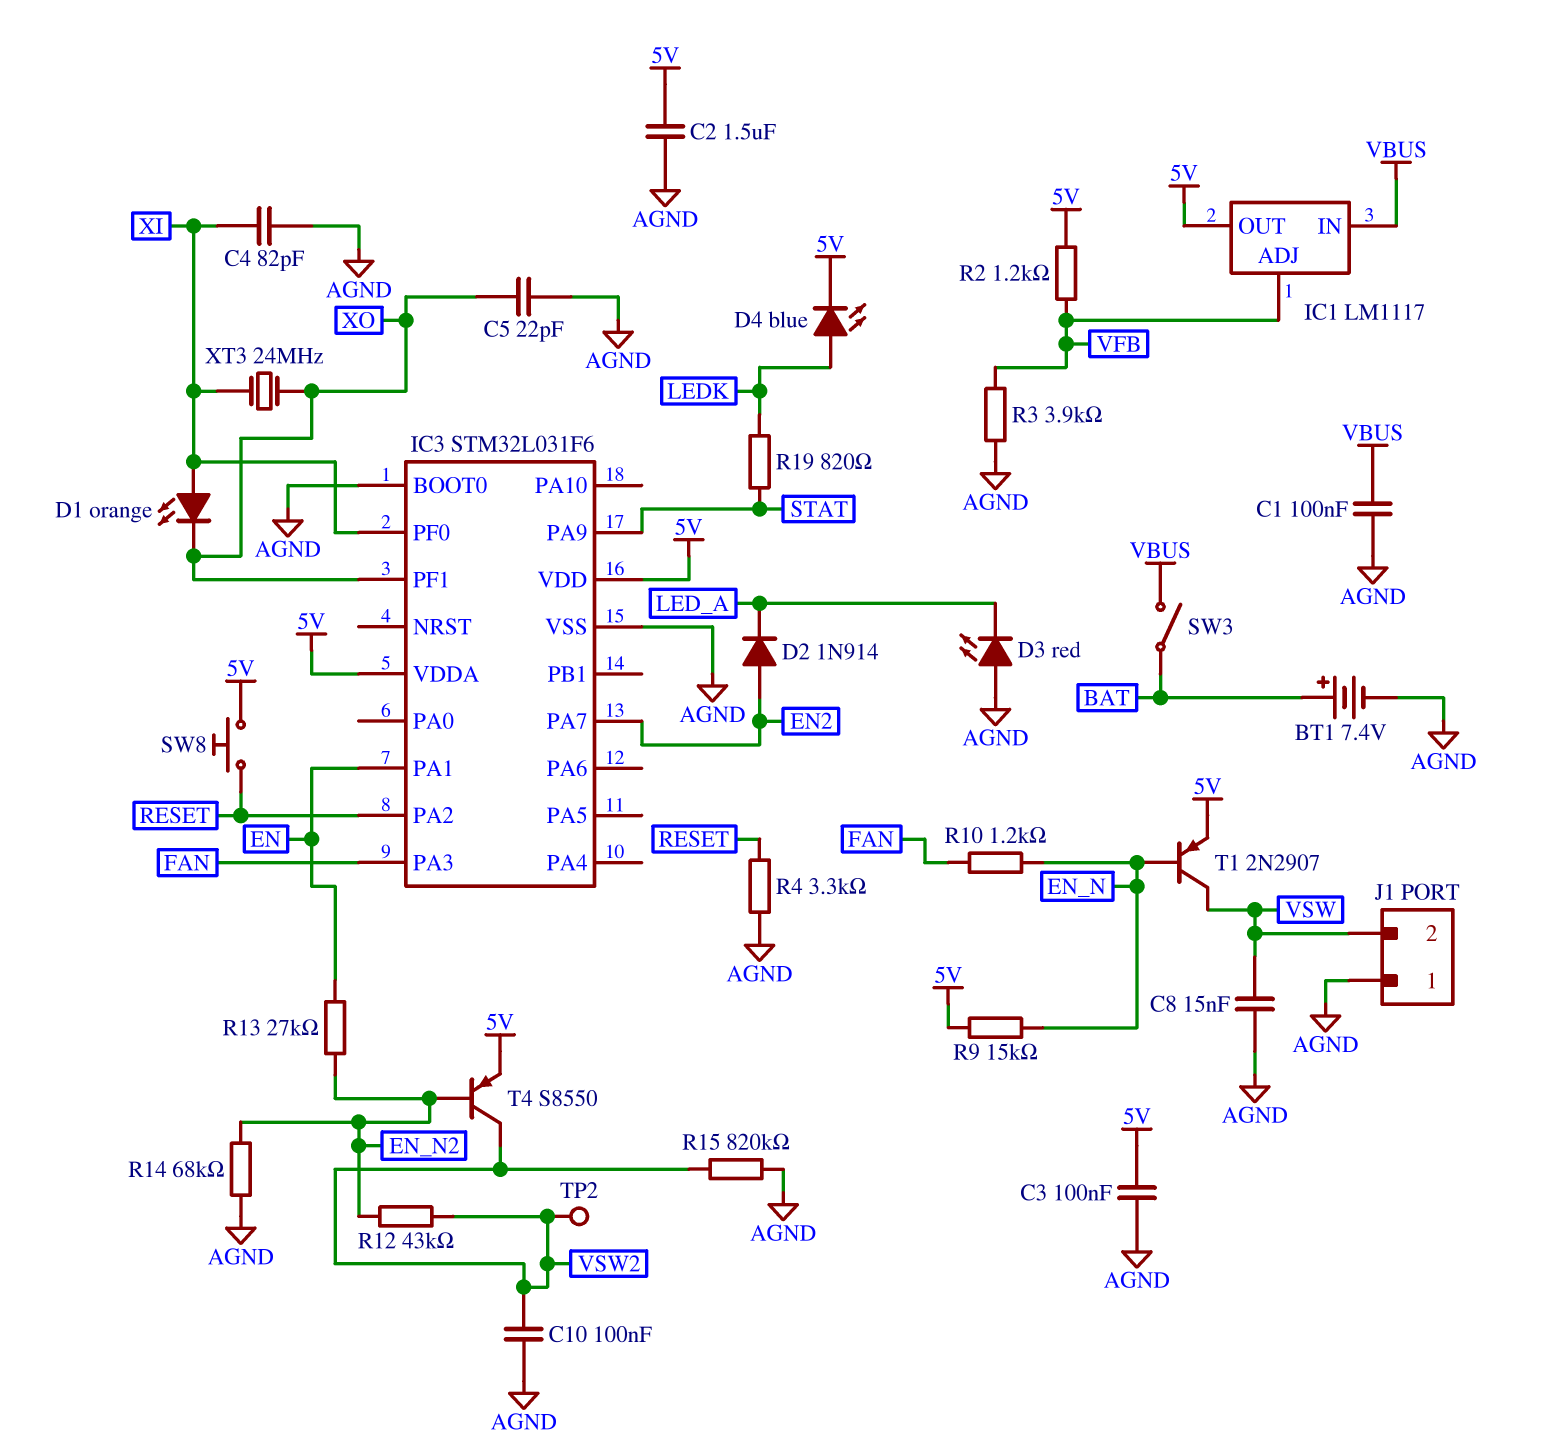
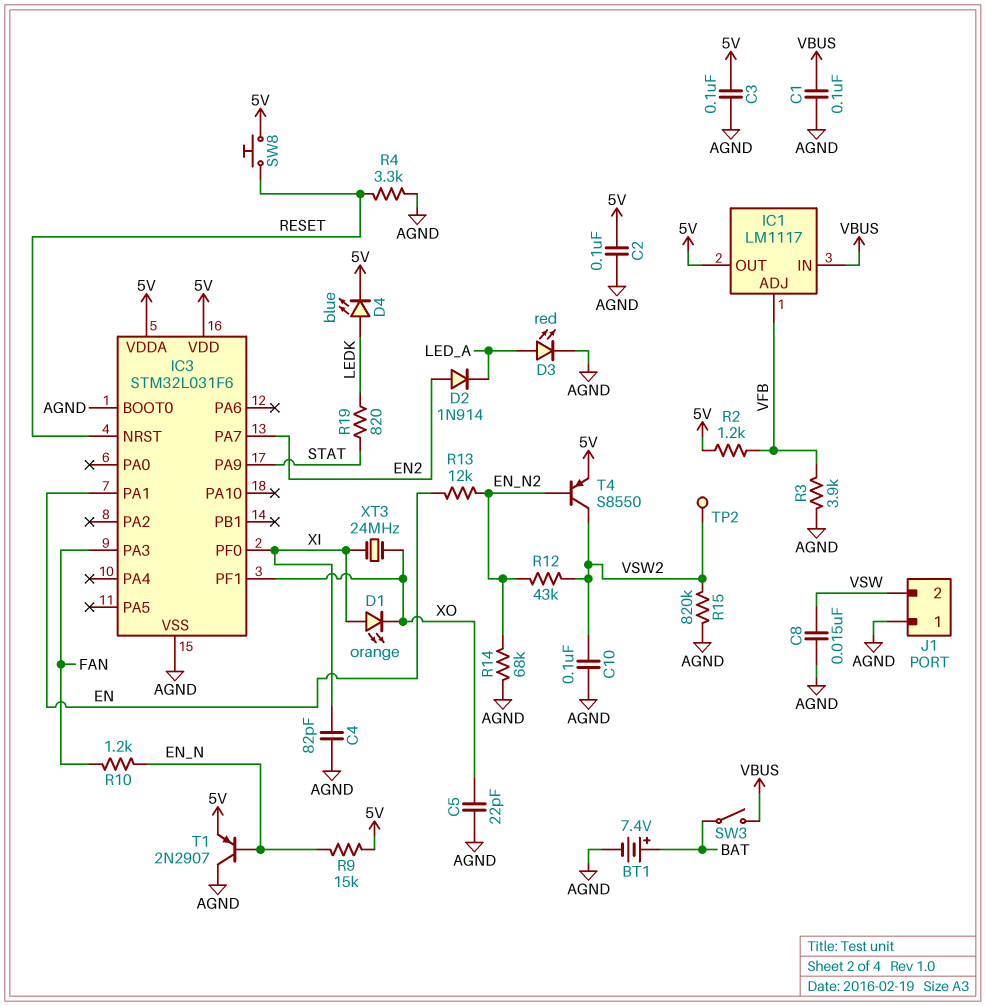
C2: 1.5uF (5V, AGND) -> 100nF (5V, AGND)
D3: LED red (A AGND, K LED_A) -> LED red (A LED_A, K AGND)
IC3 pin NRST: none -> RESET
IC3 pin PA2: RESET -> none
R13: 27k (EN, EN_N2) -> 12k (EN, EN_N2)
T1: PNP 2N2907 (B EN_N, C VSW, E 5V) -> PNP 2N2907 (B EN_N, C AGND, E 5V)

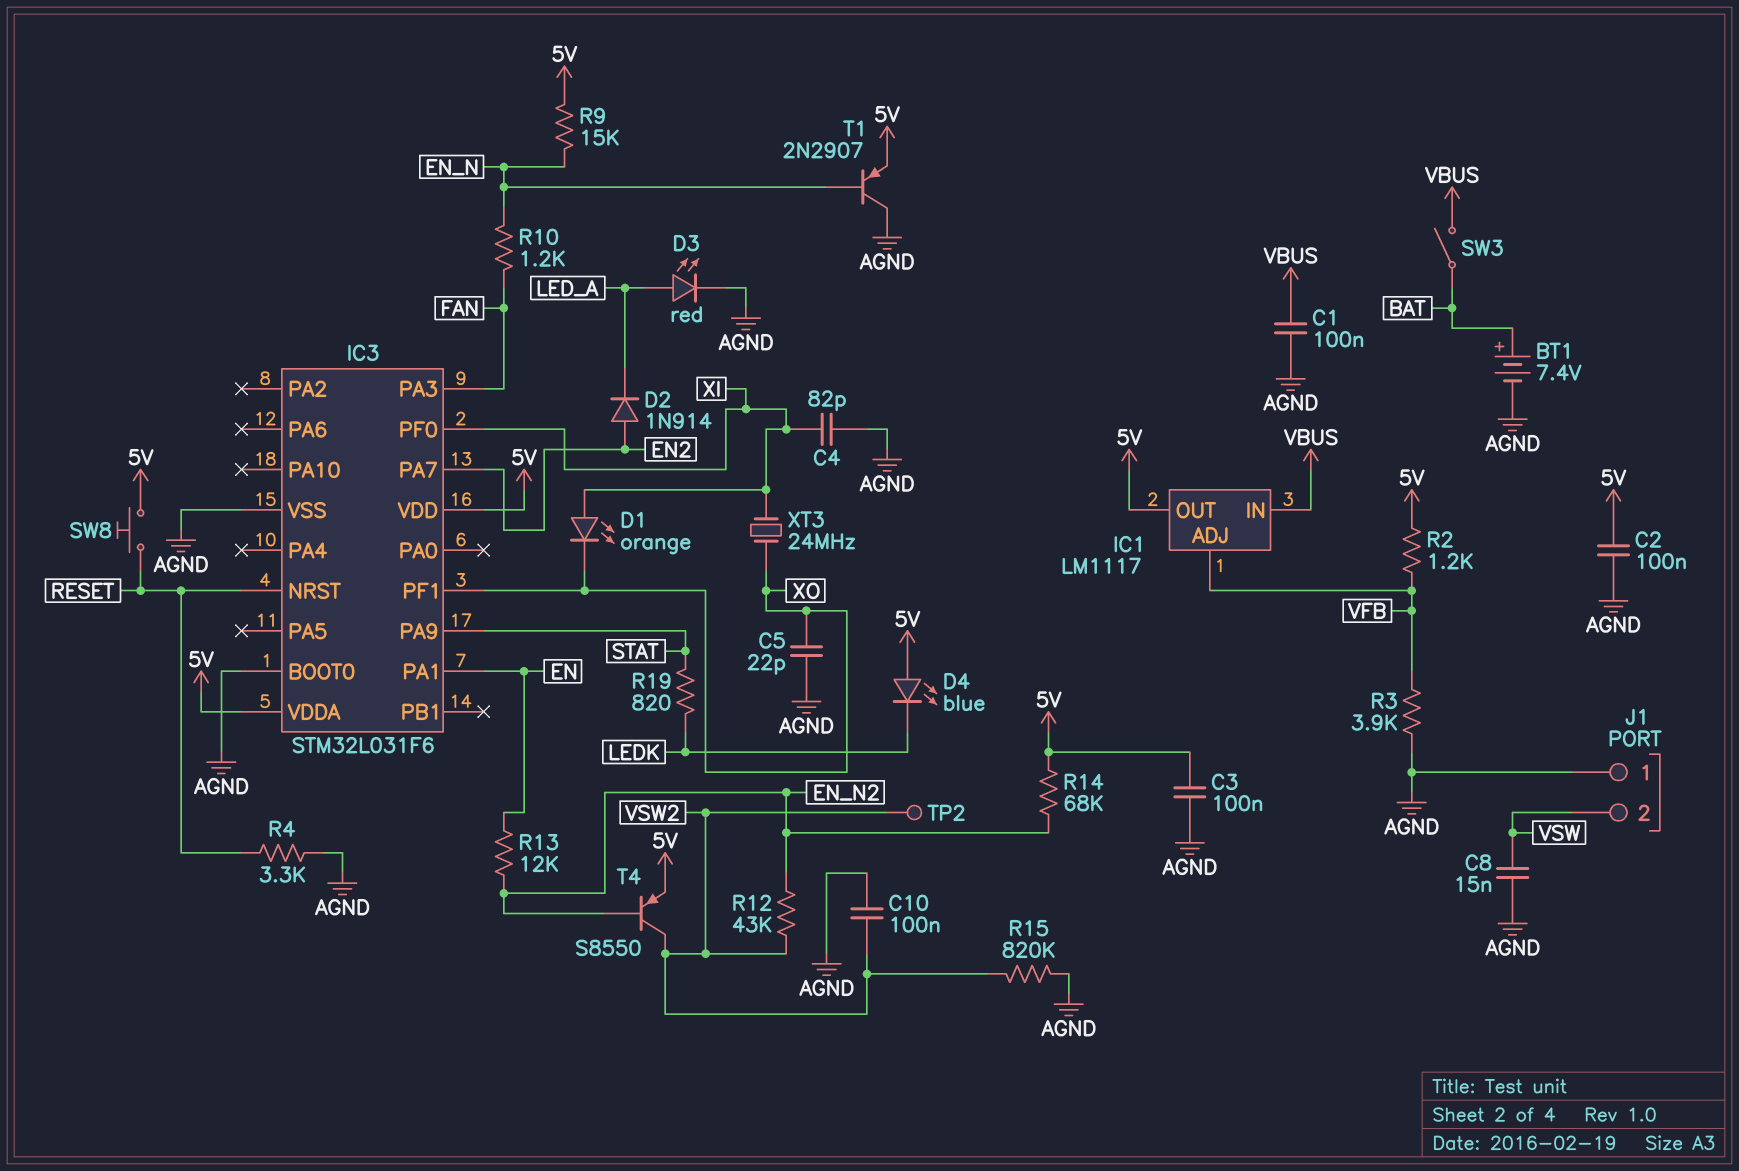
D4: LED blue (A LEDK, K 5V) -> LED blue (A 5V, K LEDK)
R14: 68k (AGND, EN_N2) -> 68k (5V, EN_N2)

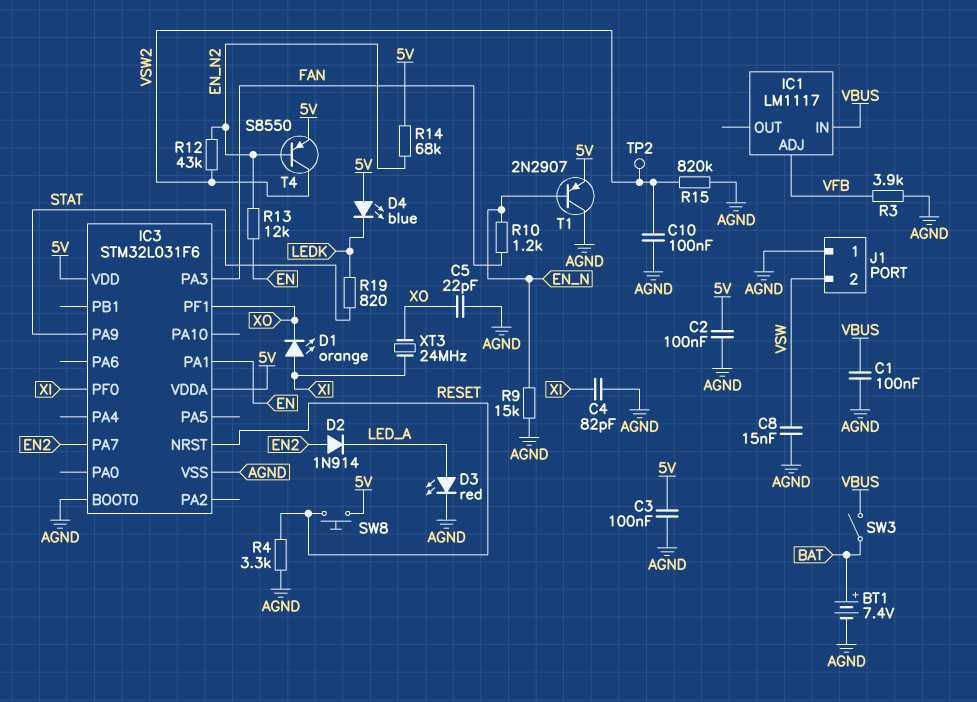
IC1 pin OUT: 5V -> none
R2: 1.2k (5V, VFB) -> none
R9: 15k (5V, EN_N) -> 15k (AGND, EN_N)

